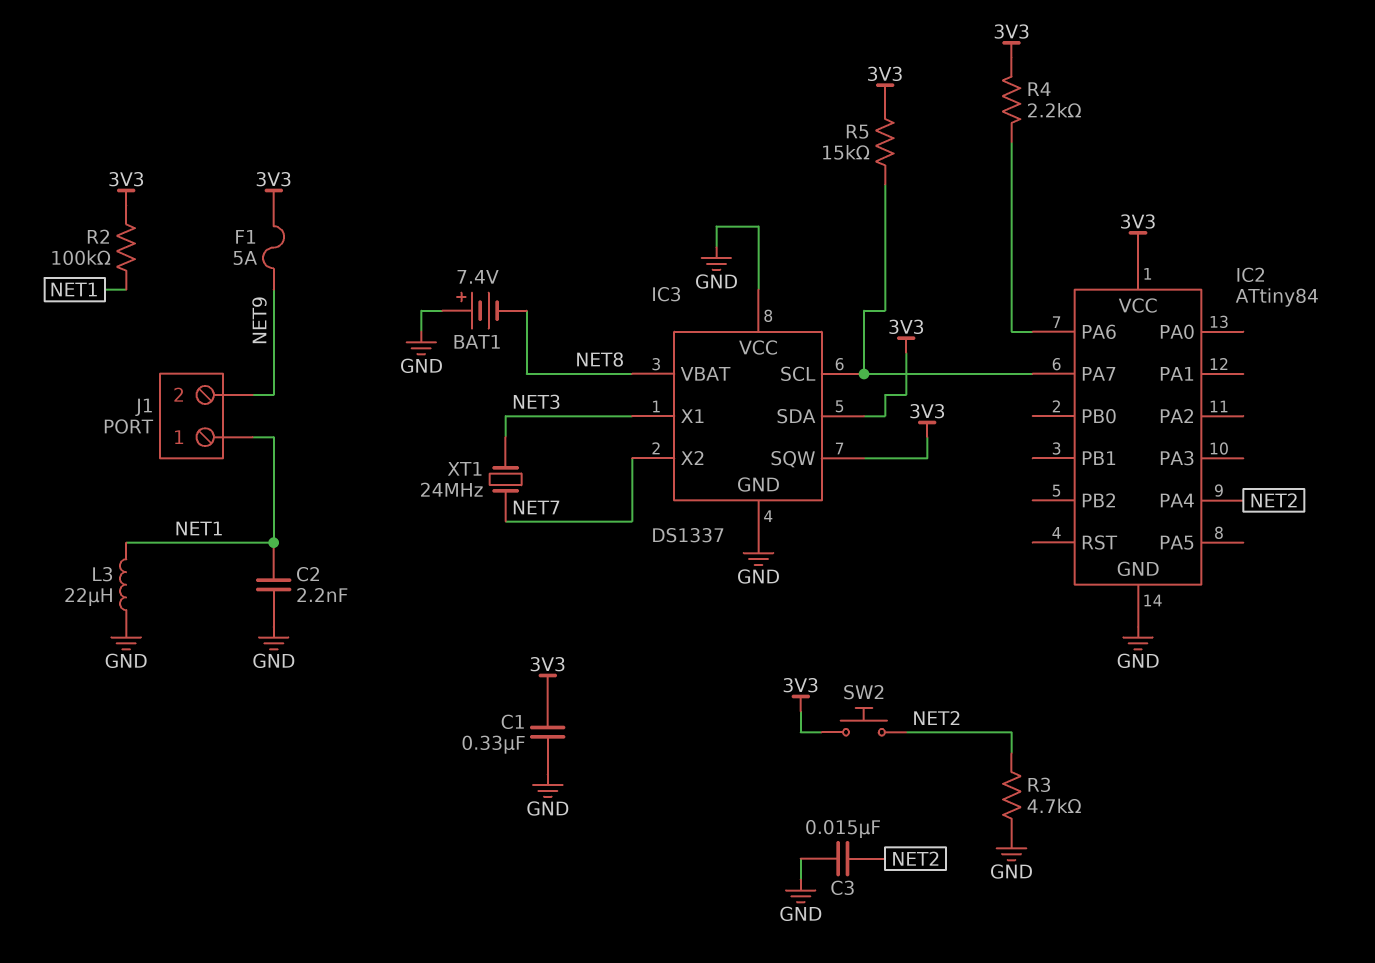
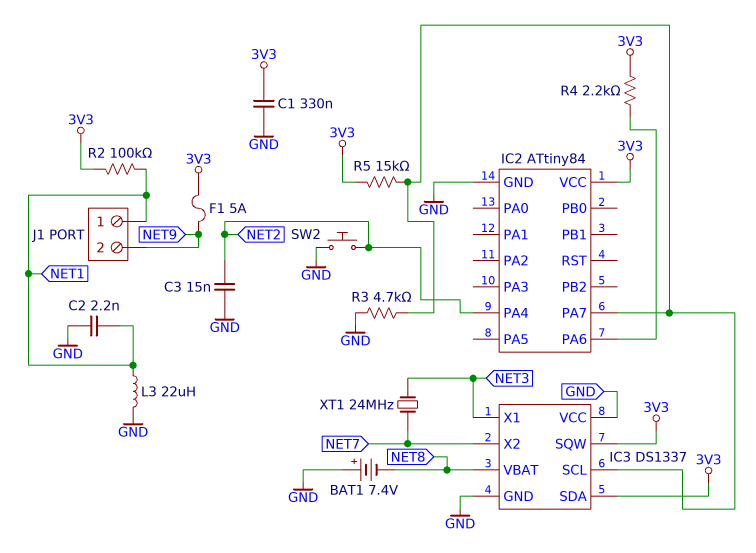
R3: 4.7k (GND, NET2) -> 4.7k (GND, IC2/PA7)
SW2: button (3V3, NET2) -> button (GND, NET2)

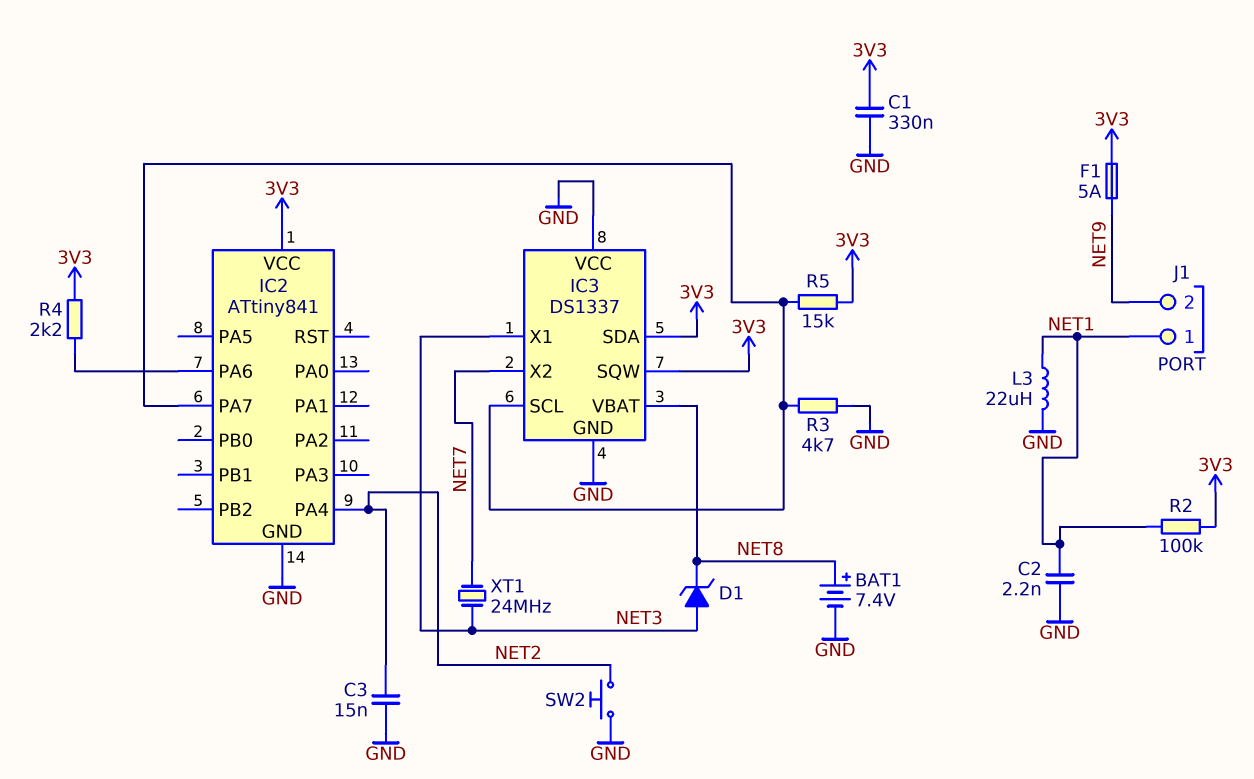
BAT1: 7.4V (plus GND, minus NET8) -> 7.4V (plus NET8, minus GND)
D1: none -> zener (A NET3, K NET8)
IC2: ATtiny84 -> ATtiny841

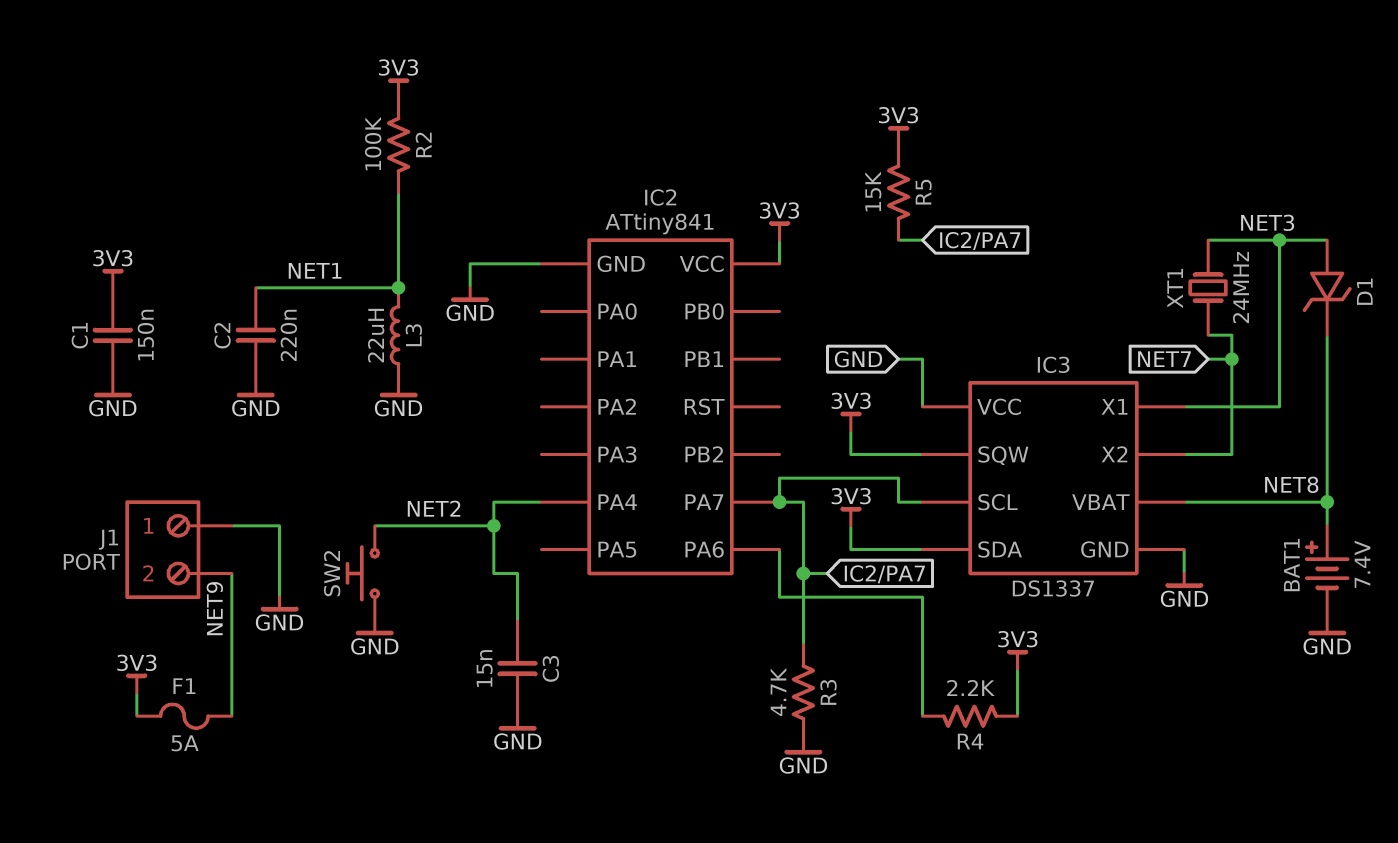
C1: 330nF (3V3, GND) -> 150nF (3V3, GND)
C2: 2.2nF (GND, NET1) -> 220nF (GND, NET1)
J1 pin 1: NET1 -> GND

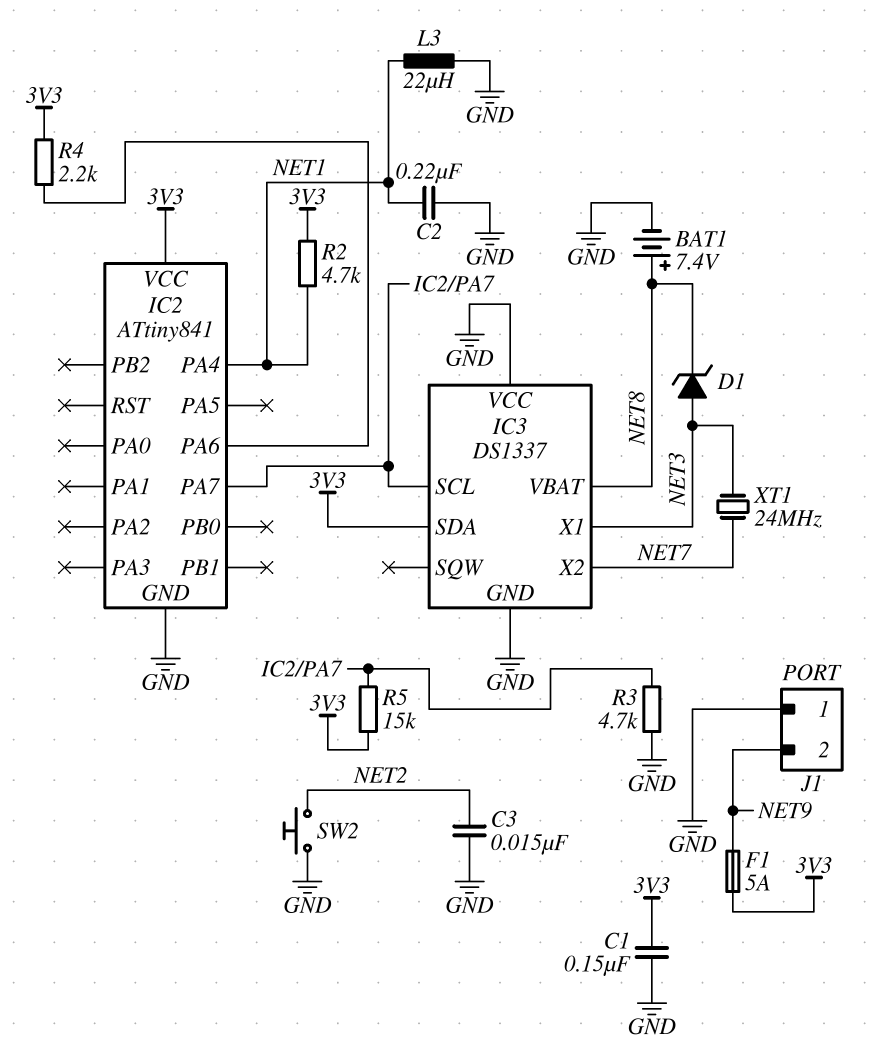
IC2 pin PA4: NET2 -> NET1
IC3 pin SQW: 3V3 -> none
R2: 100k (3V3, NET1) -> 4.7k (3V3, NET1)

